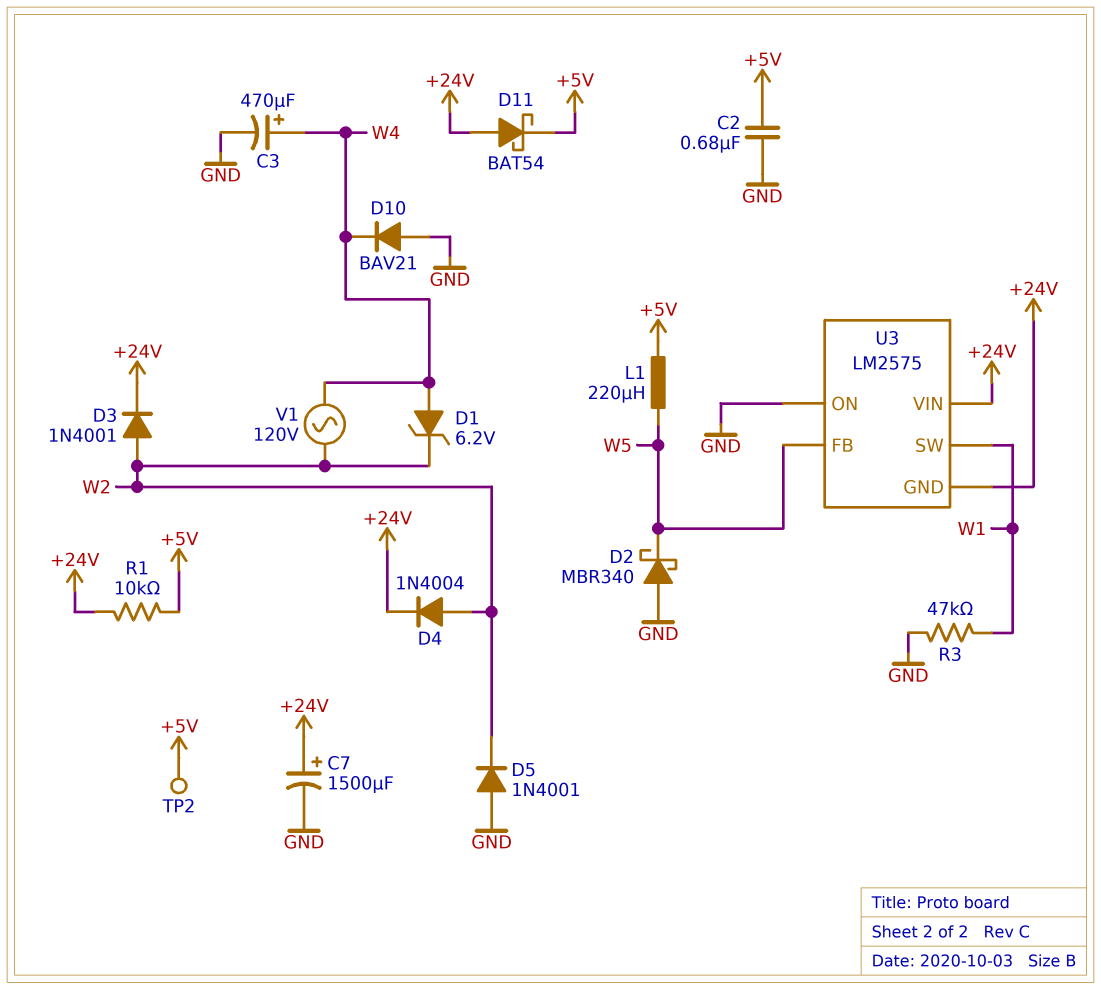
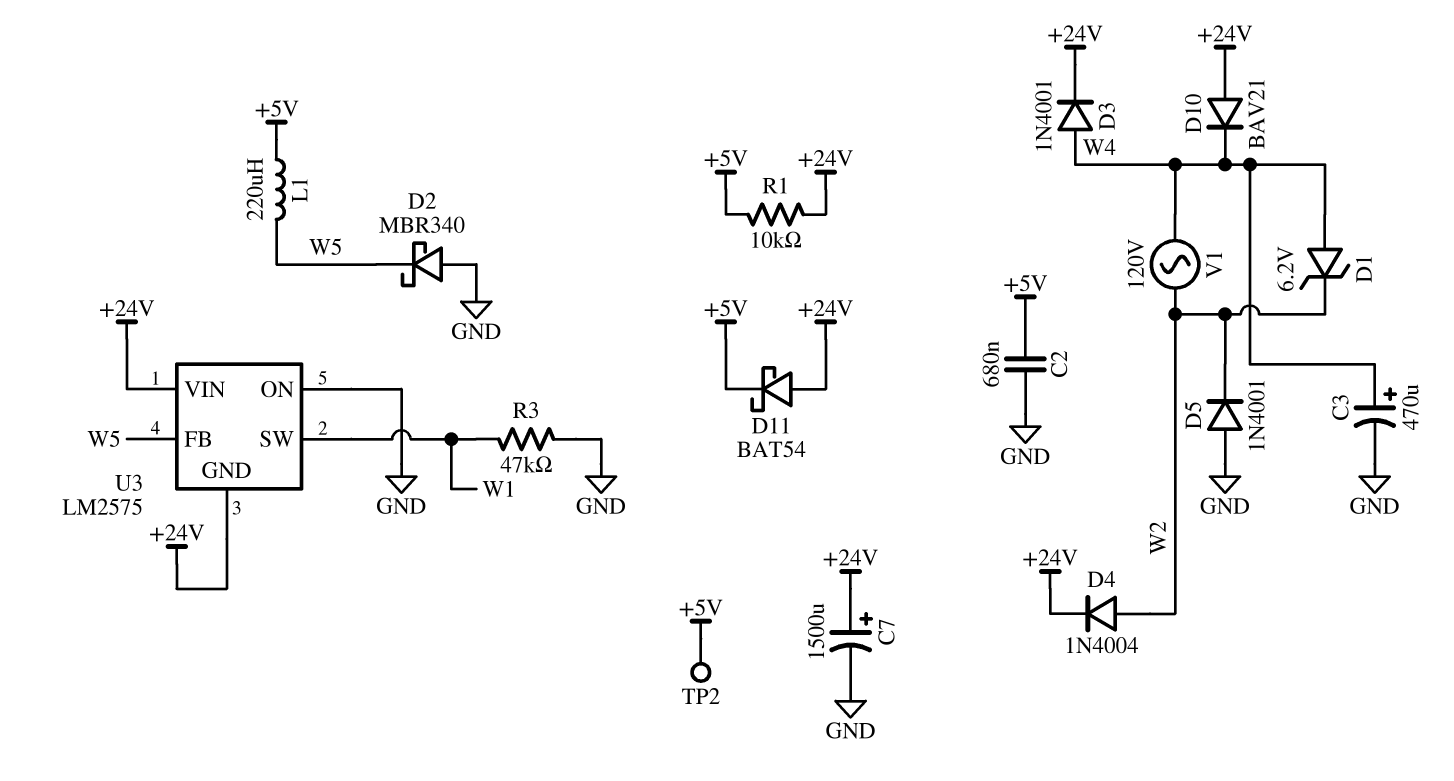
D3: diode 1N4001 (A W2, K +24V) -> diode 1N4001 (A W4, K +24V)
D10: diode BAV21 (A GND, K W4) -> diode BAV21 (A +24V, K W4)

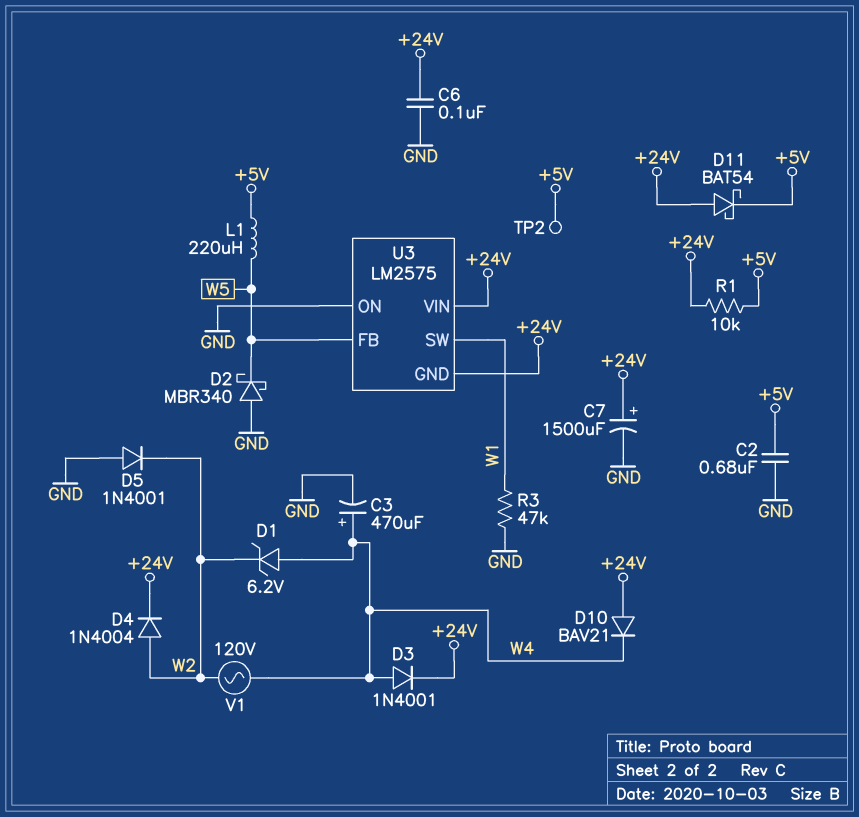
C6: none -> 100nF (+24V, GND)

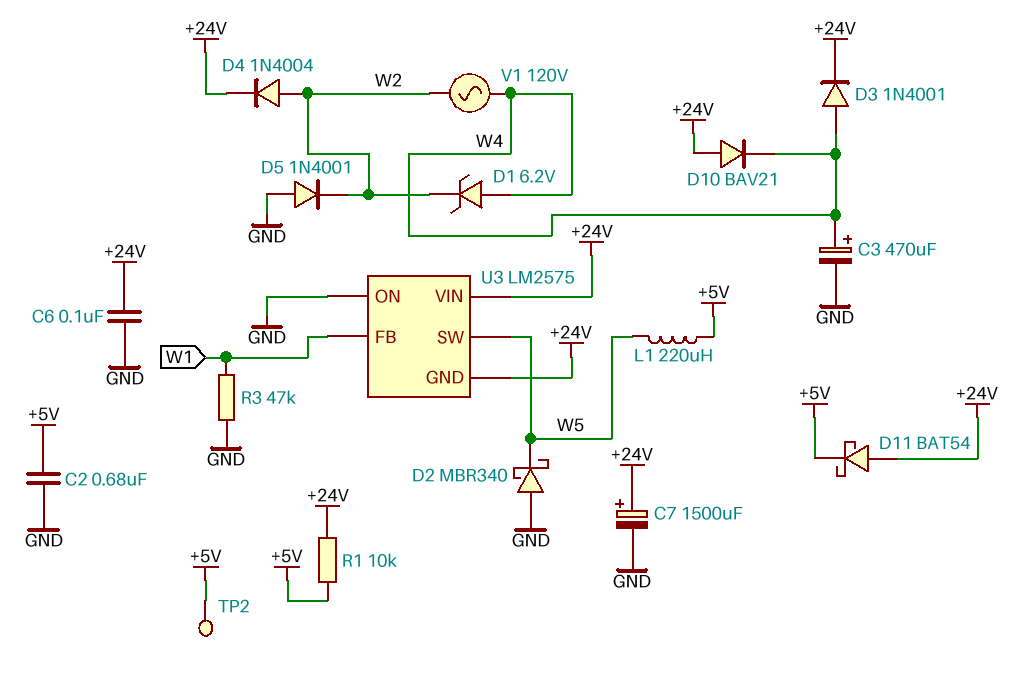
U3 pin FB: W5 -> W1
U3 pin SW: W1 -> W5

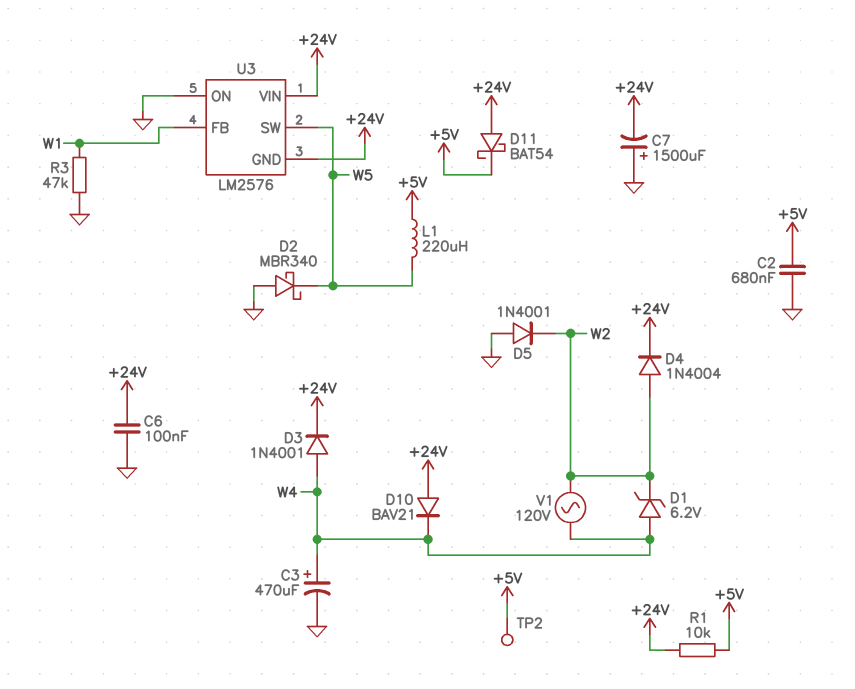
C7: 1500uF (plus +24V, minus GND) -> 1500uF (plus GND, minus +24V)
U3: LM2575 -> LM2576

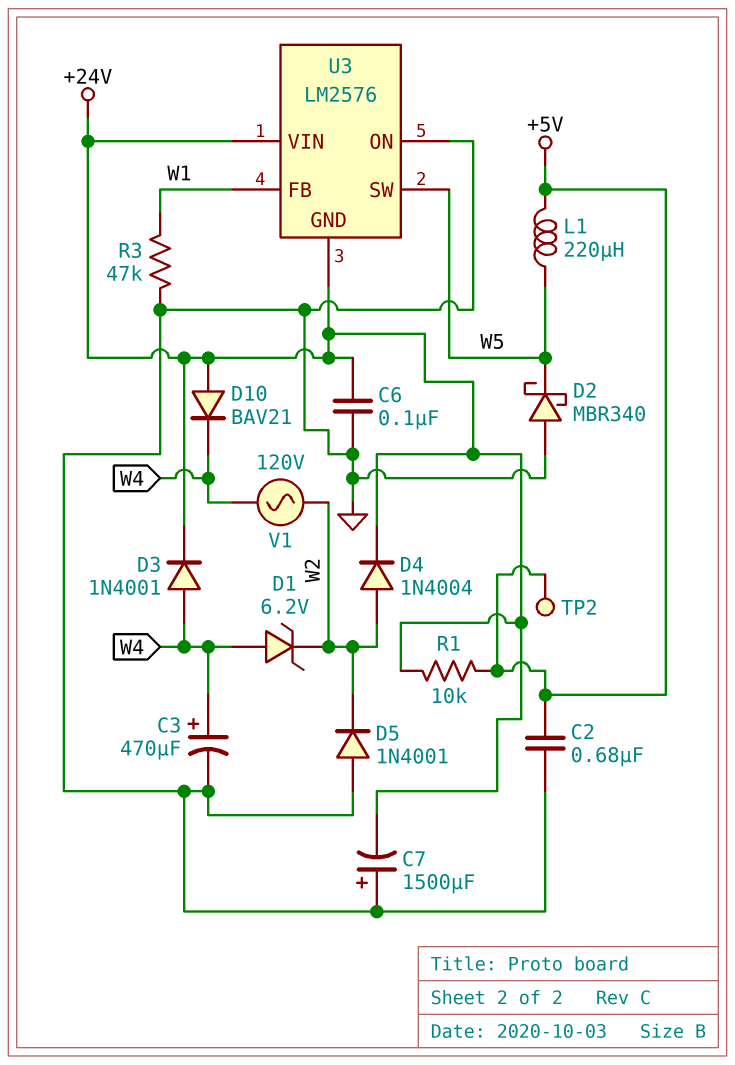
D11: schottky BAT54 (A +24V, K +5V) -> none

